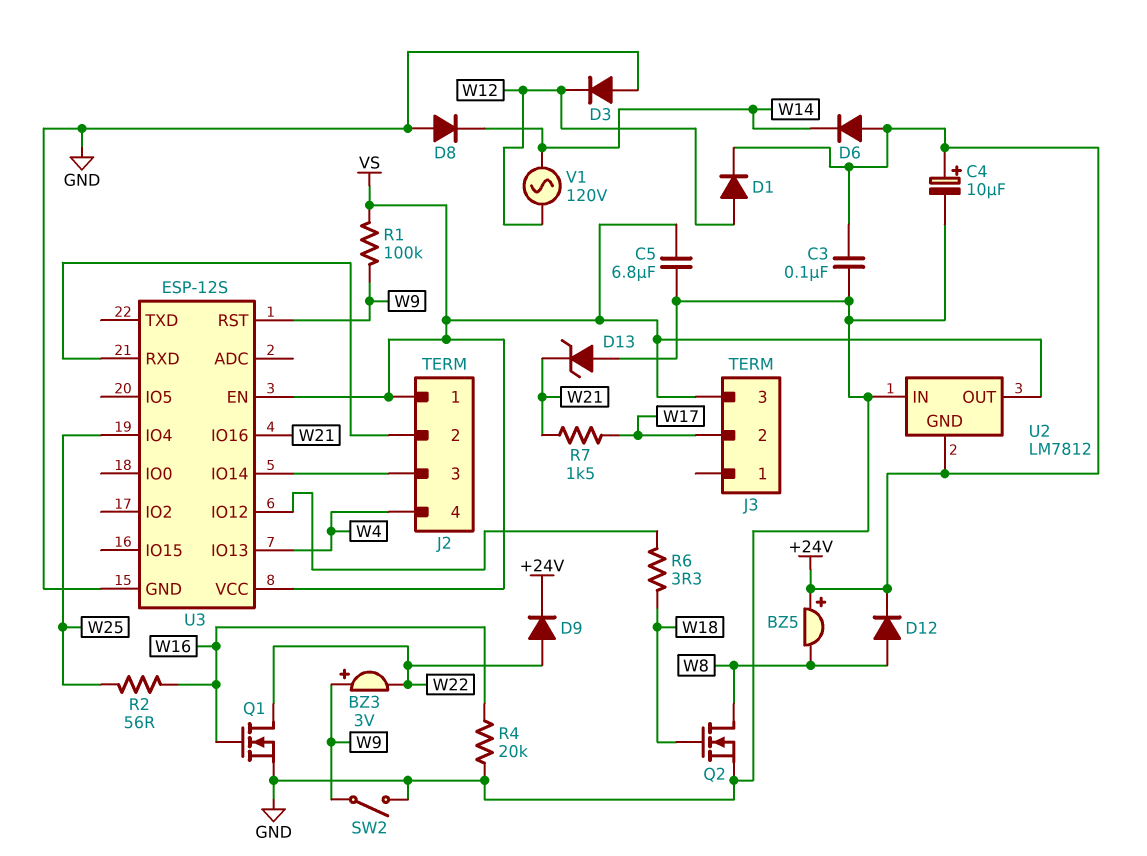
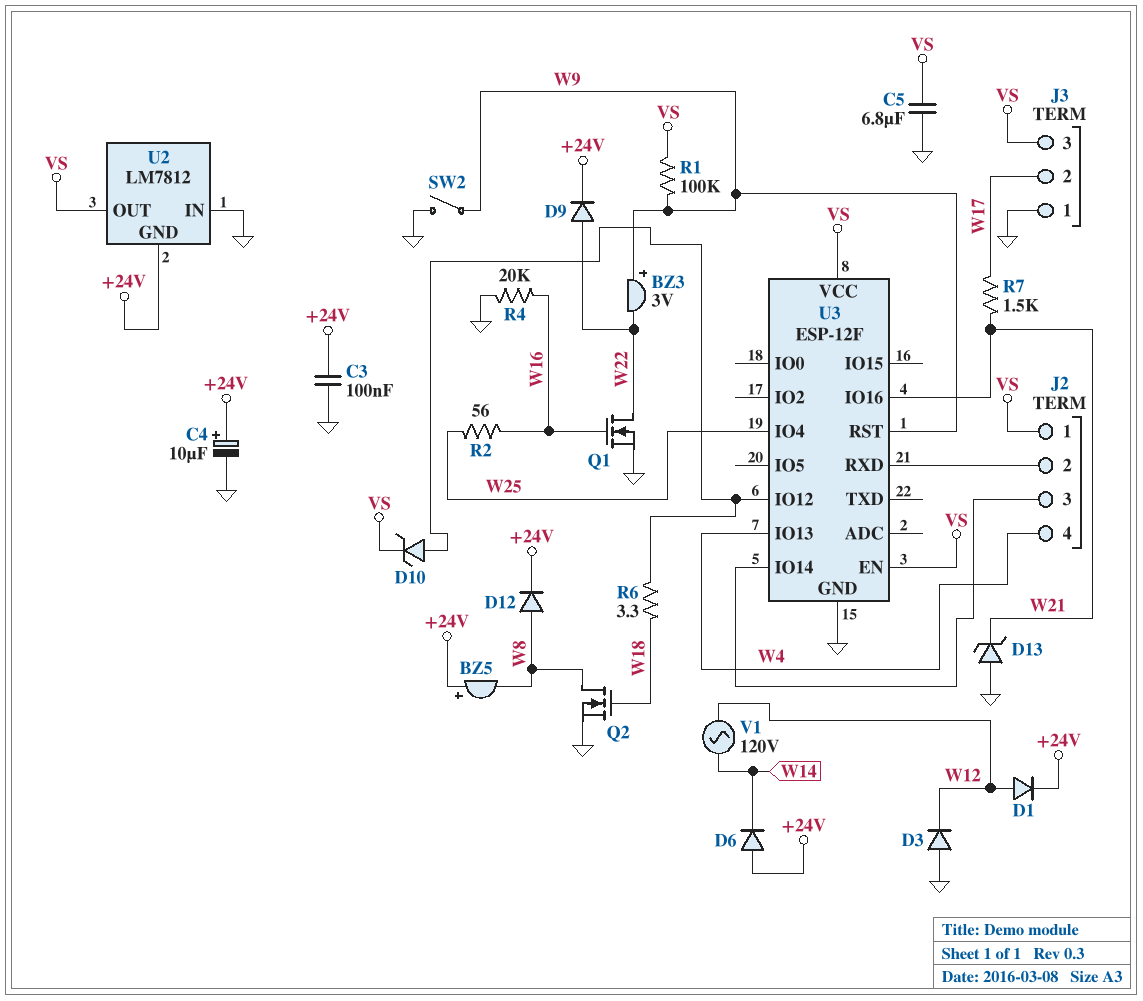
D8: diode (A GND, K W14) -> none
D10: none -> zener (A U3/IO12, K VS)
J3 pin 1: none -> GND
U3: ESP-12S -> ESP-12F

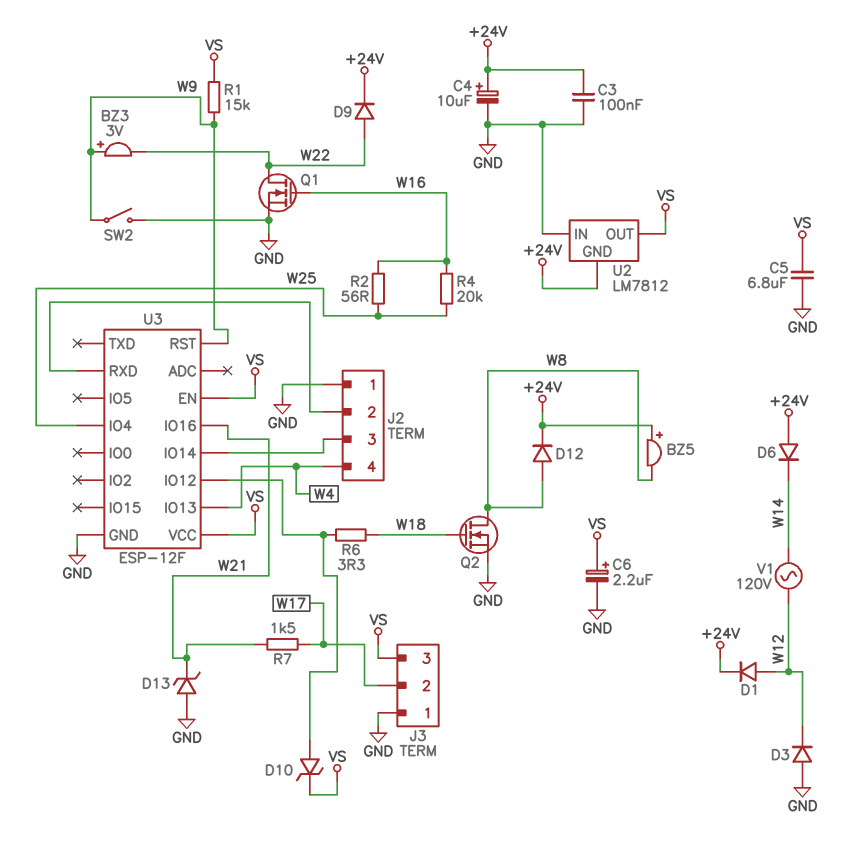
C6: none -> 2.2uF (plus VS, minus GND)
J2 pin 1: VS -> GND
R1: 100k (VS, W9) -> 15k (VS, W9)
R4: 20k (GND, W16) -> 20k (W16, W25)

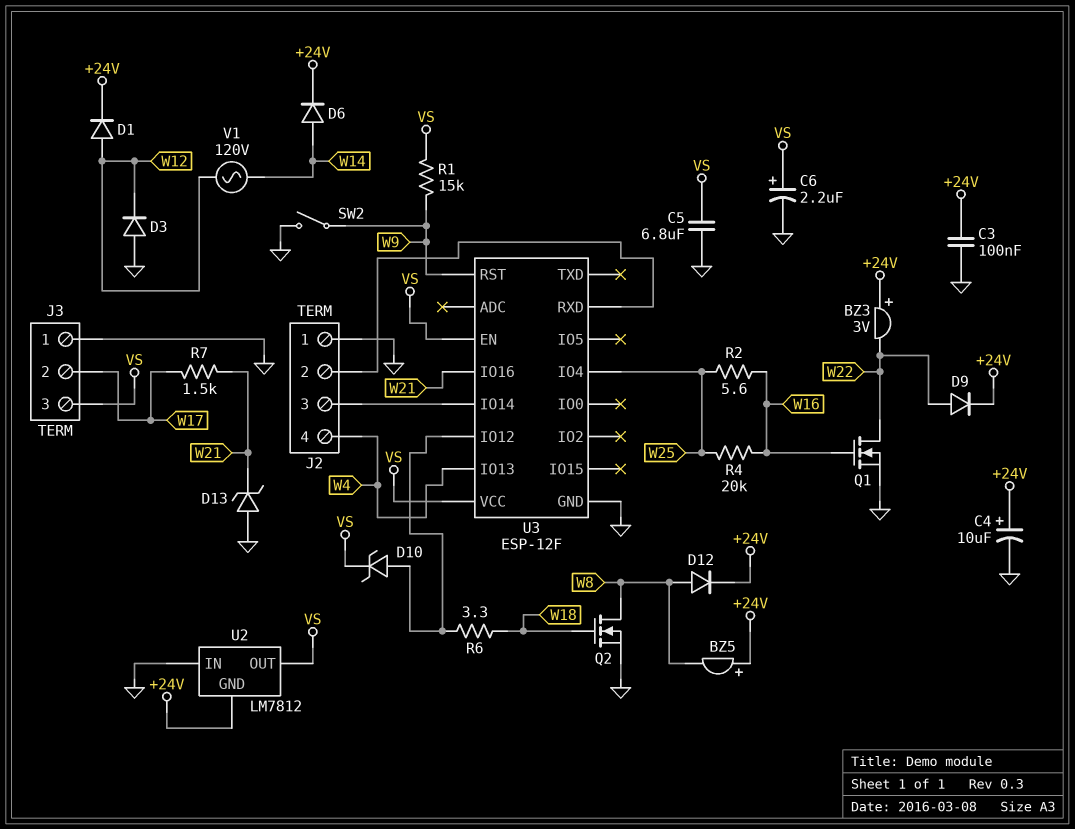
BZ3: buzzer 3V (plus W9, minus W22) -> buzzer 3V (plus +24V, minus W22)
D6: diode (A +24V, K W14) -> diode (A W14, K +24V)
R2: 56 (W16, W25) -> 5.6 (W16, W25)

